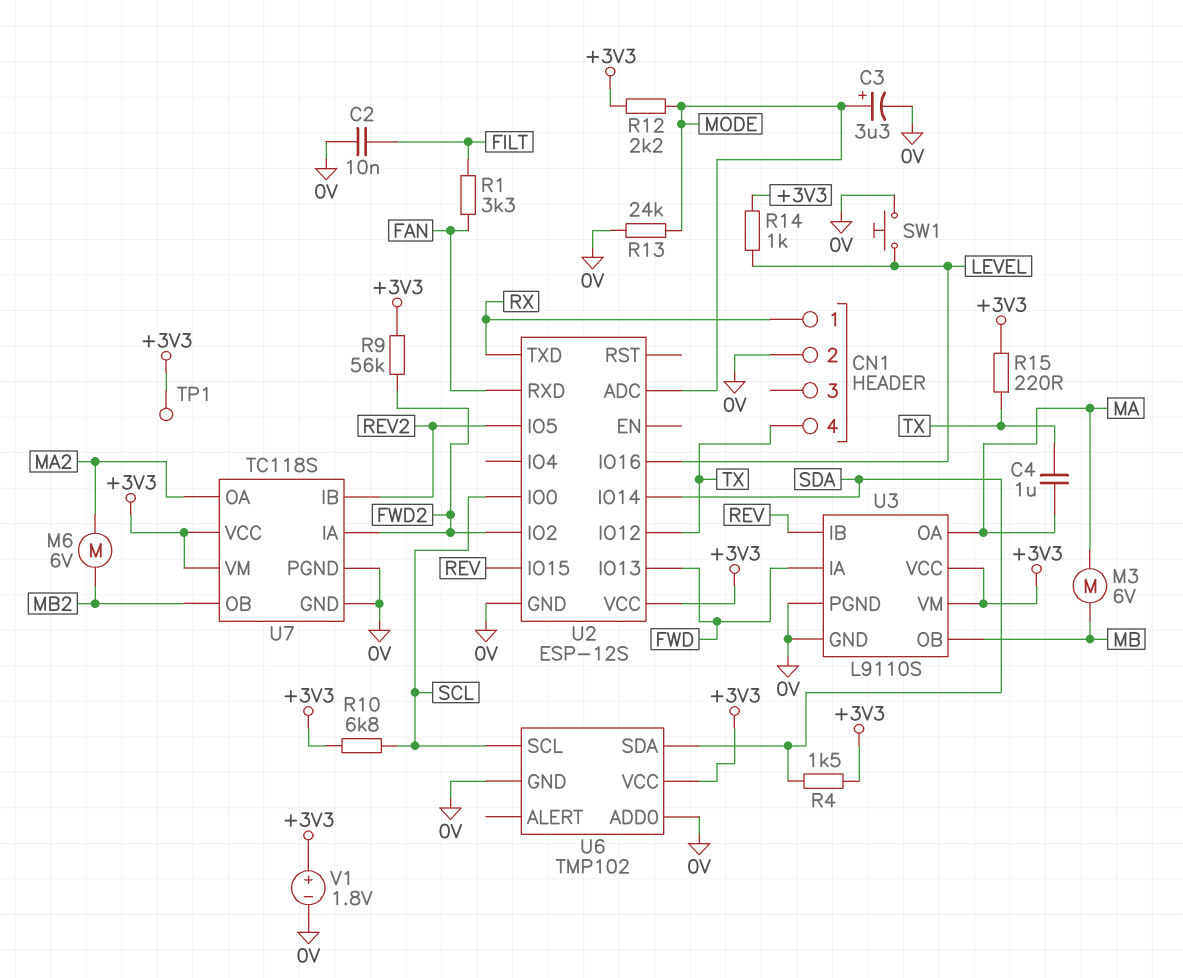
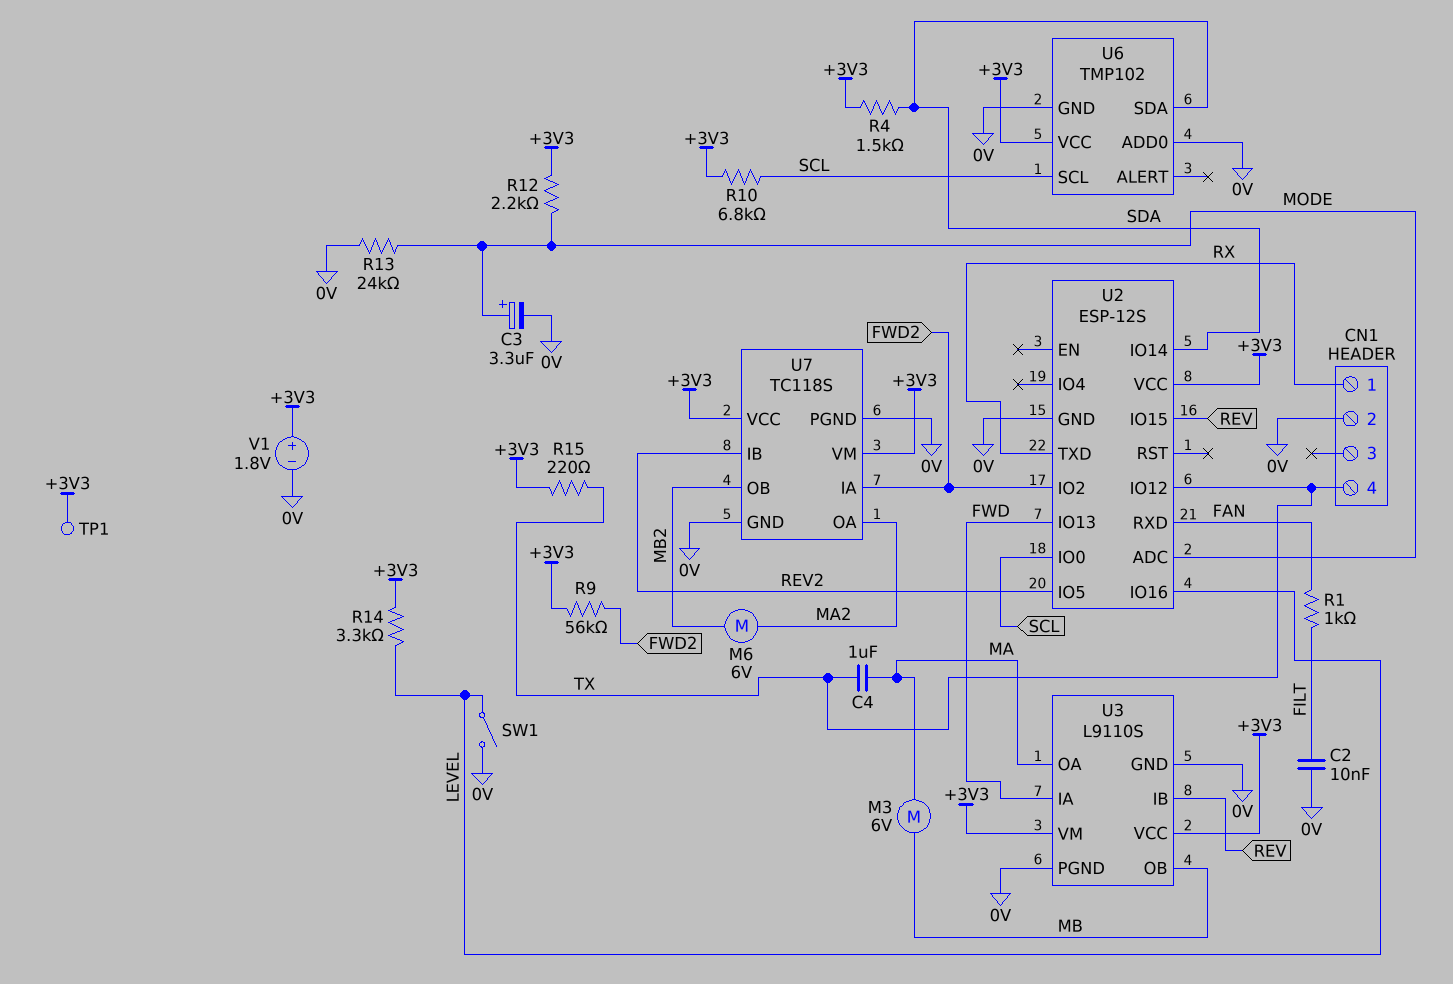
R1: 3.3k (FAN, FILT) -> 1k (FAN, FILT)
R14: 1k (+3V3, LEVEL) -> 3.3k (+3V3, LEVEL)
SW1: button (0V, LEVEL) -> switch (0V, LEVEL)

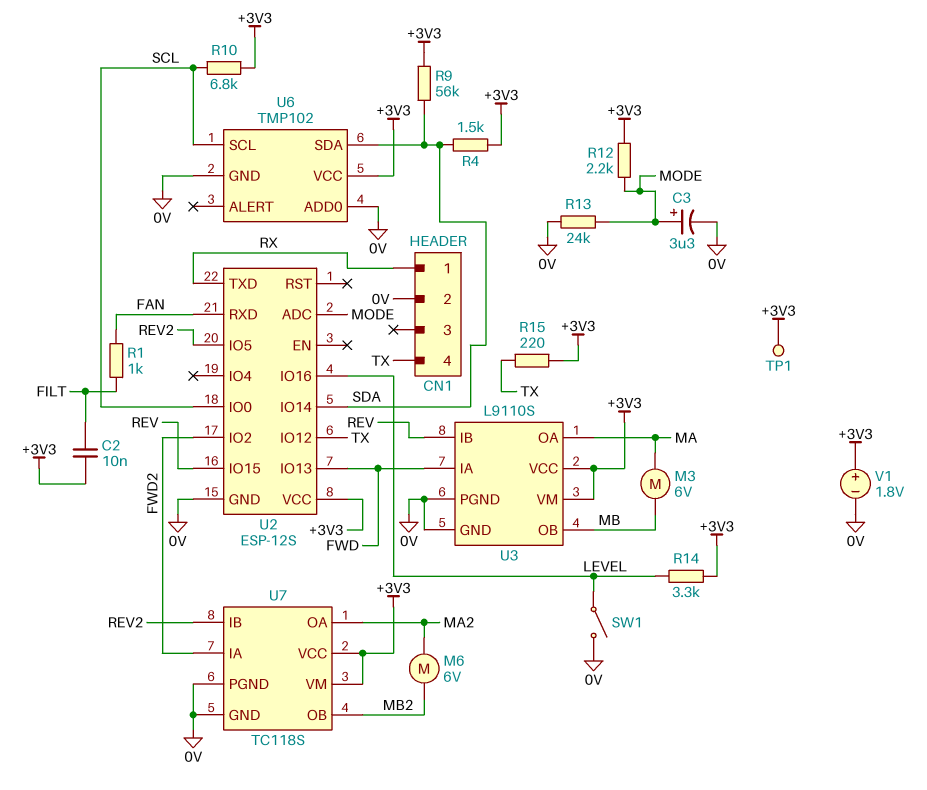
C2: 10nF (0V, FILT) -> 10nF (+3V3, FILT)
C4: 1uF (MA, TX) -> none
R9: 56k (+3V3, FWD2) -> 56k (+3V3, SDA)

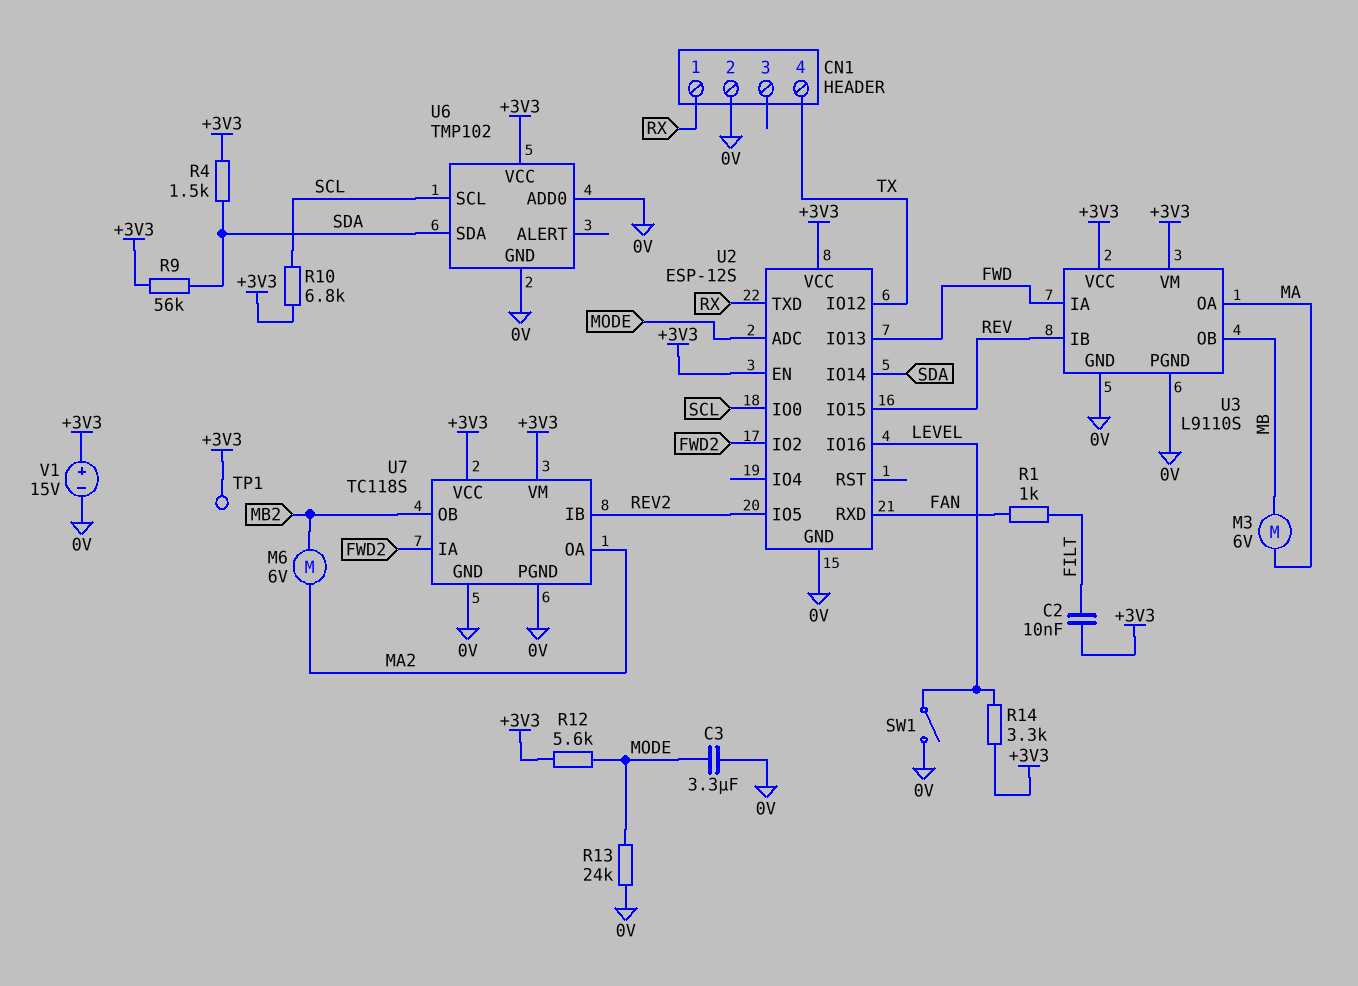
C3: 3.3uF (plus MODE, minus 0V) -> 3.3uF (0V, MODE)
R12: 2.2k (+3V3, MODE) -> 5.6k (+3V3, MODE)
R15: 220 (+3V3, TX) -> none
U2 pin EN: none -> +3V3
V1: 1.8V (plus +3V3, minus 0V) -> 15V (plus +3V3, minus 0V)

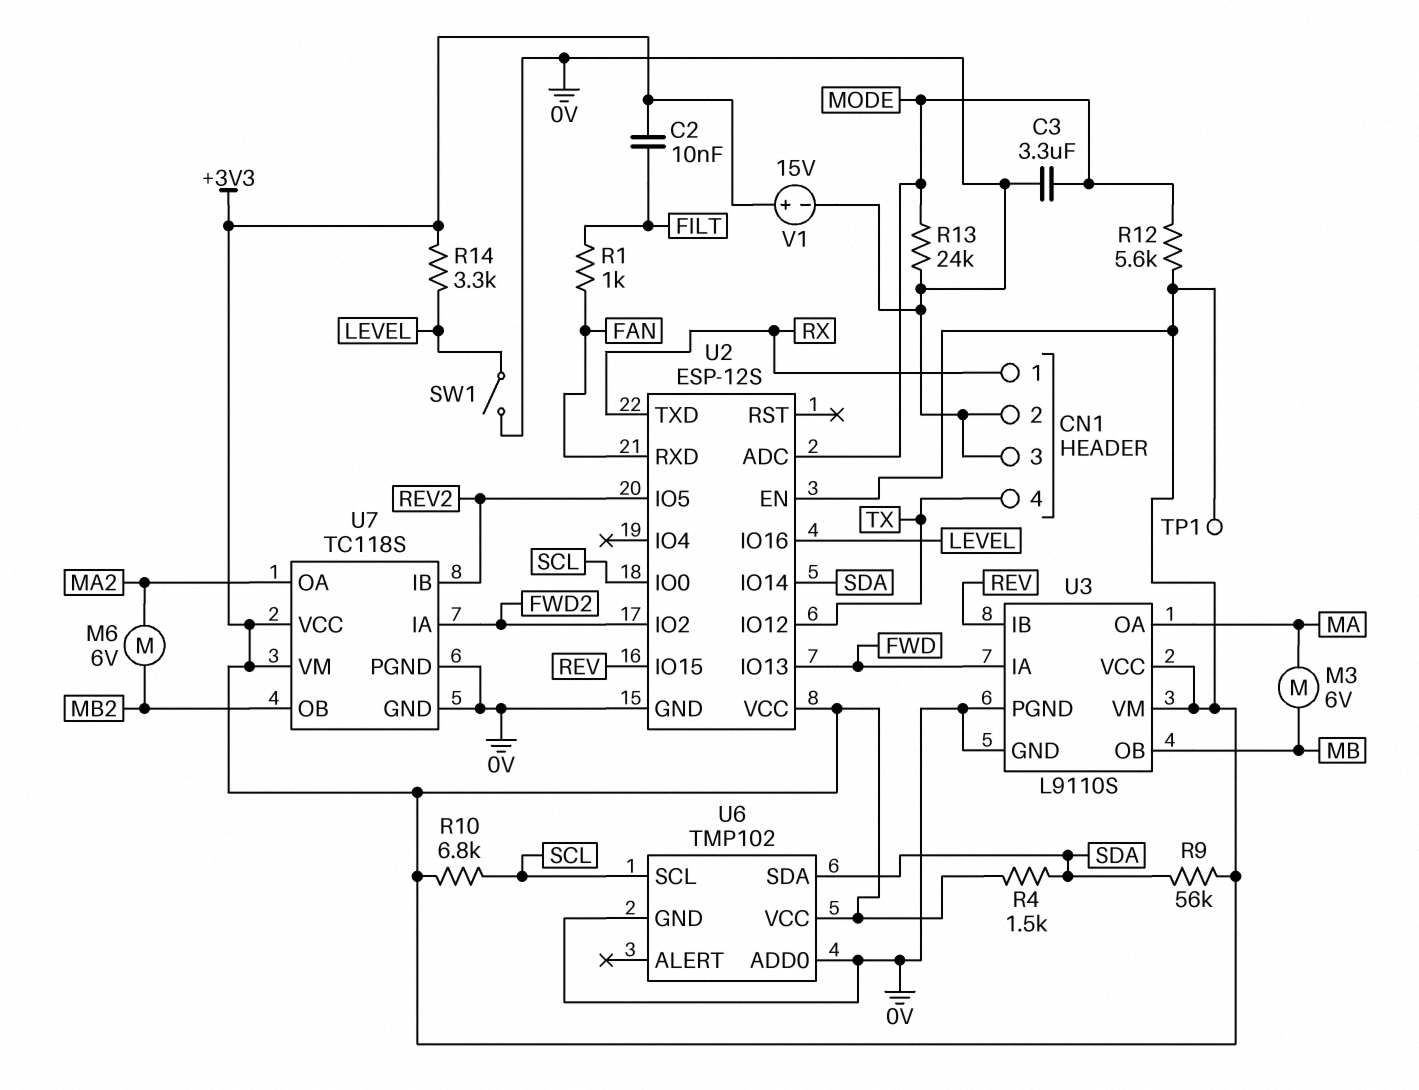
CN1 pin 3: none -> 0V

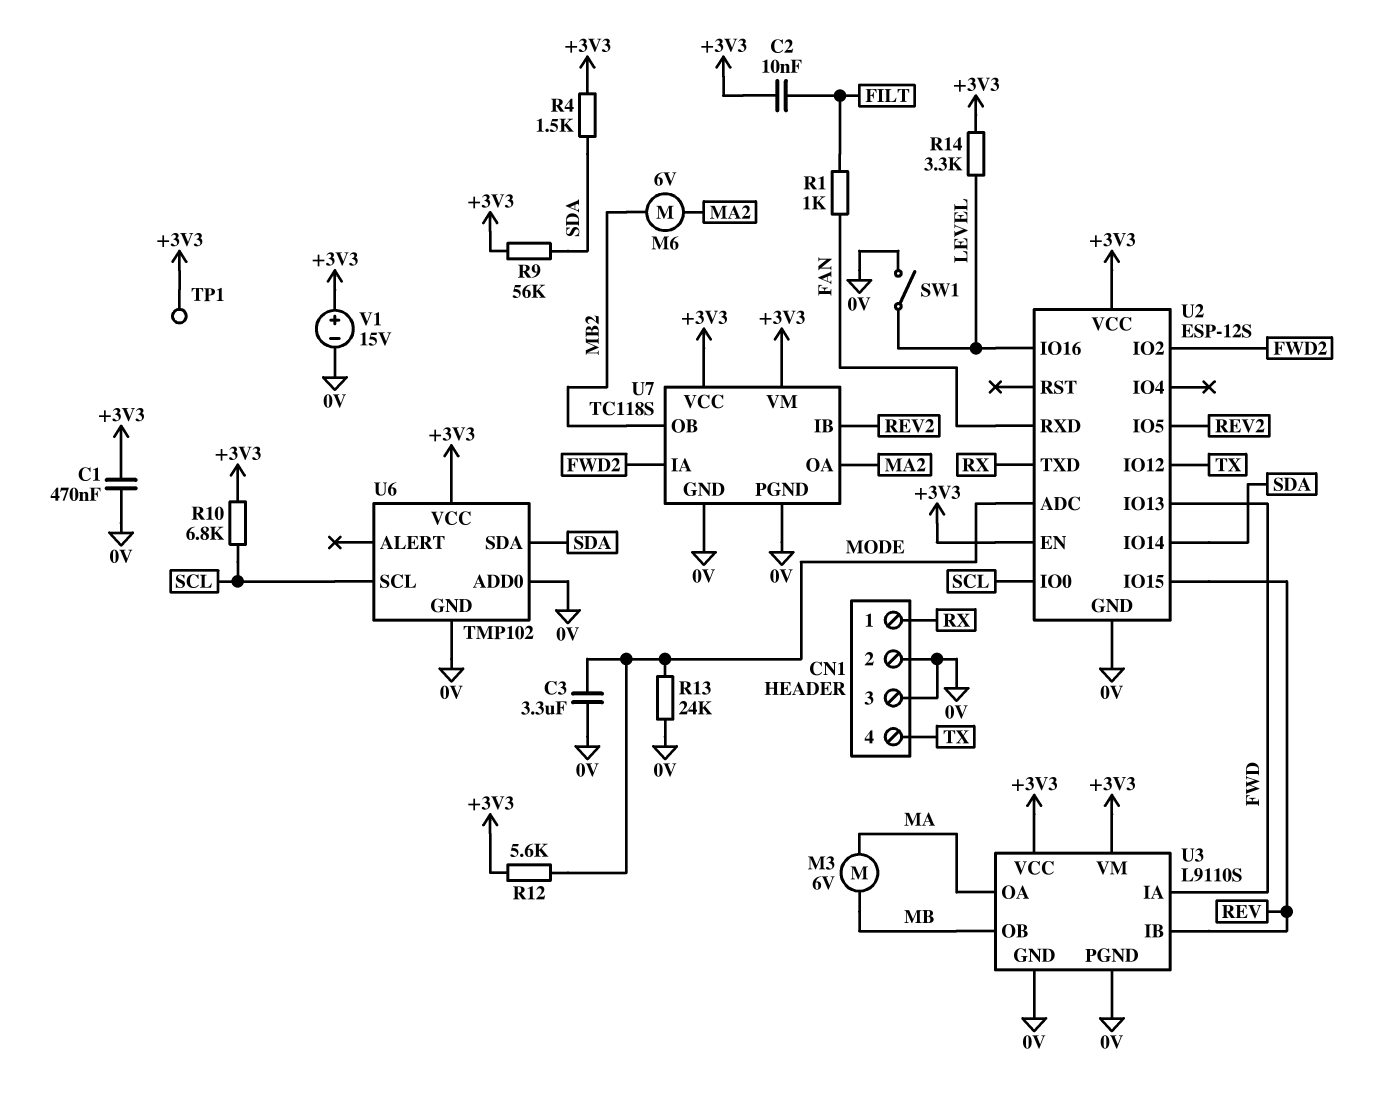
C1: none -> 470nF (+3V3, 0V)

